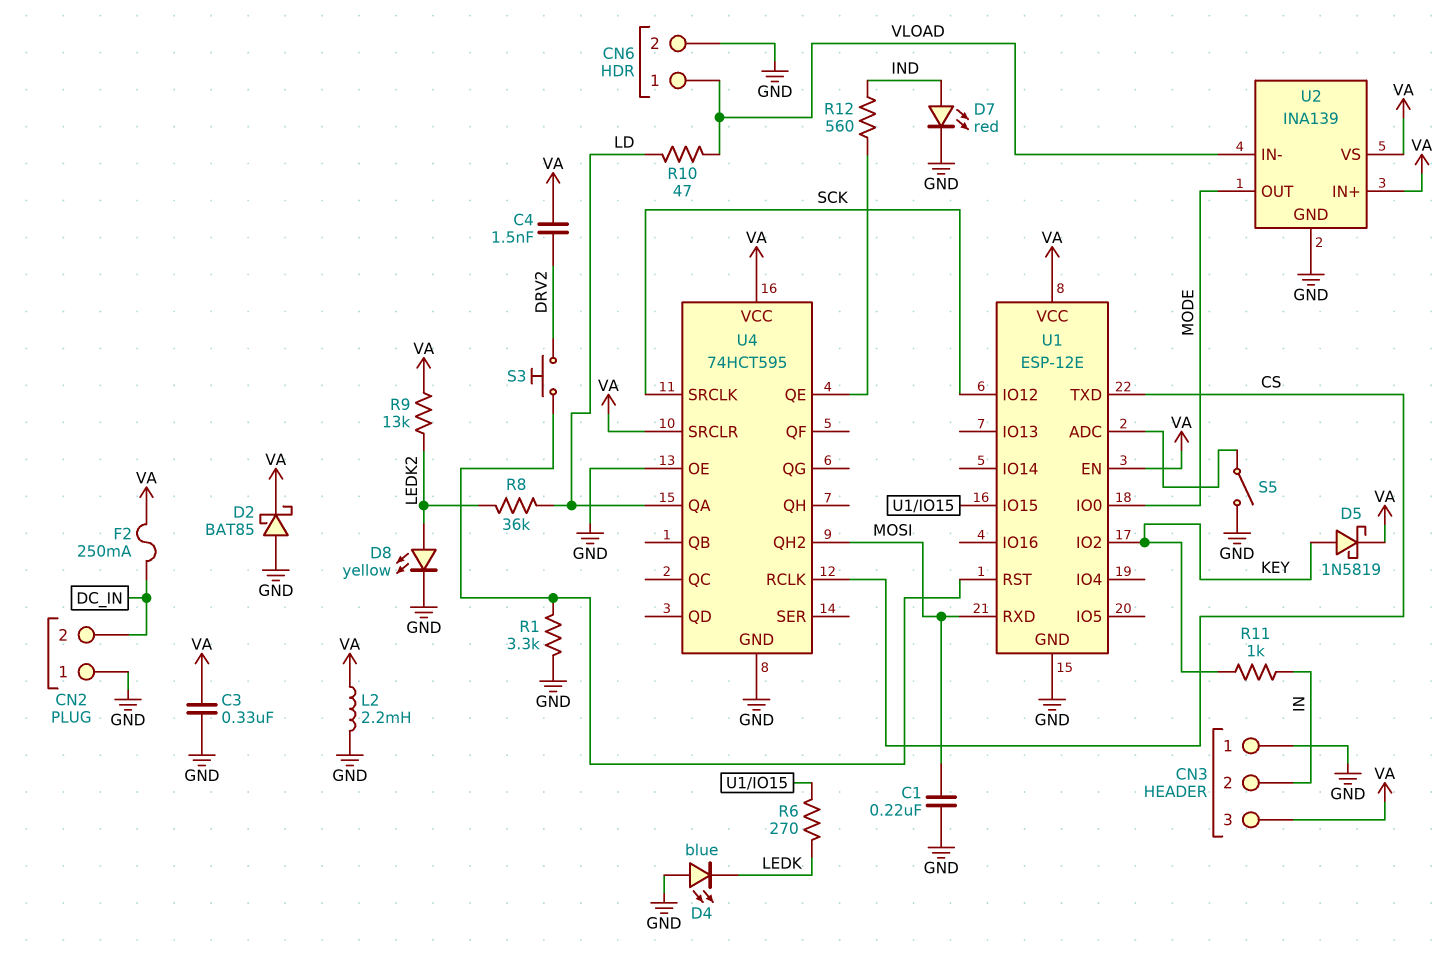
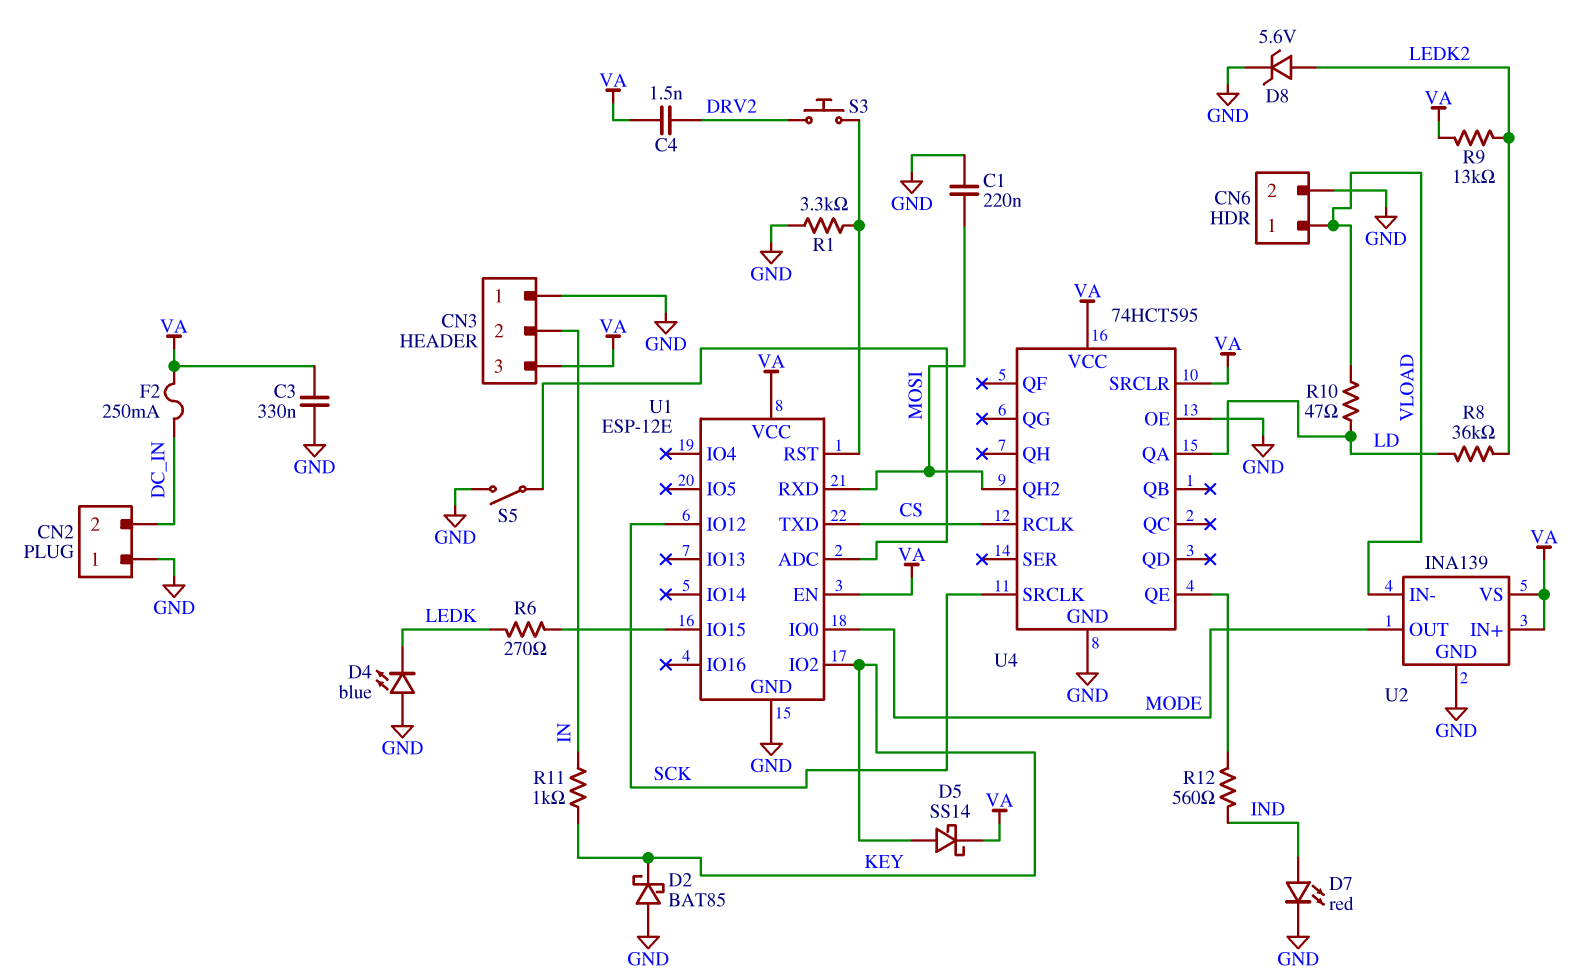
D2: schottky BAT85 (A GND, K VA) -> schottky BAT85 (A GND, K KEY)
D5: schottky 1N5819 (A KEY, K VA) -> schottky SS14 (A KEY, K VA)
D8: LED yellow (A LEDK2, K GND) -> zener 5.6V (A LEDK2, K GND)
L2: 2.2mH (GND, VA) -> none

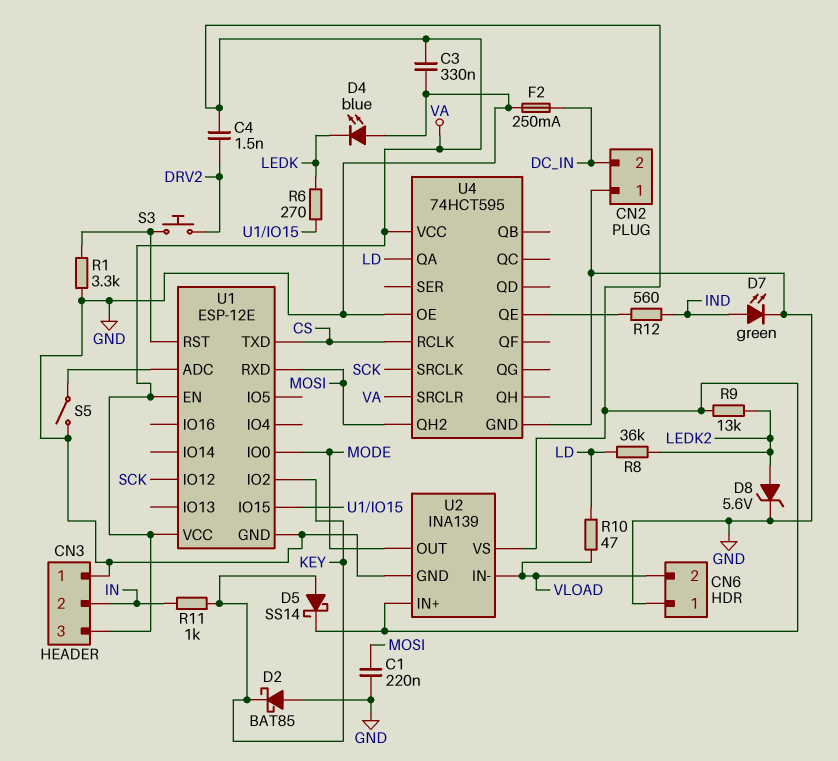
CN6 pin 1: VLOAD -> GND
CN6 pin 2: GND -> VLOAD
D7: LED red (A IND, K GND) -> LED green (A IND, K GND)
F2: 250mA (DC_IN, VA) -> 250mA (DC_IN, GND)

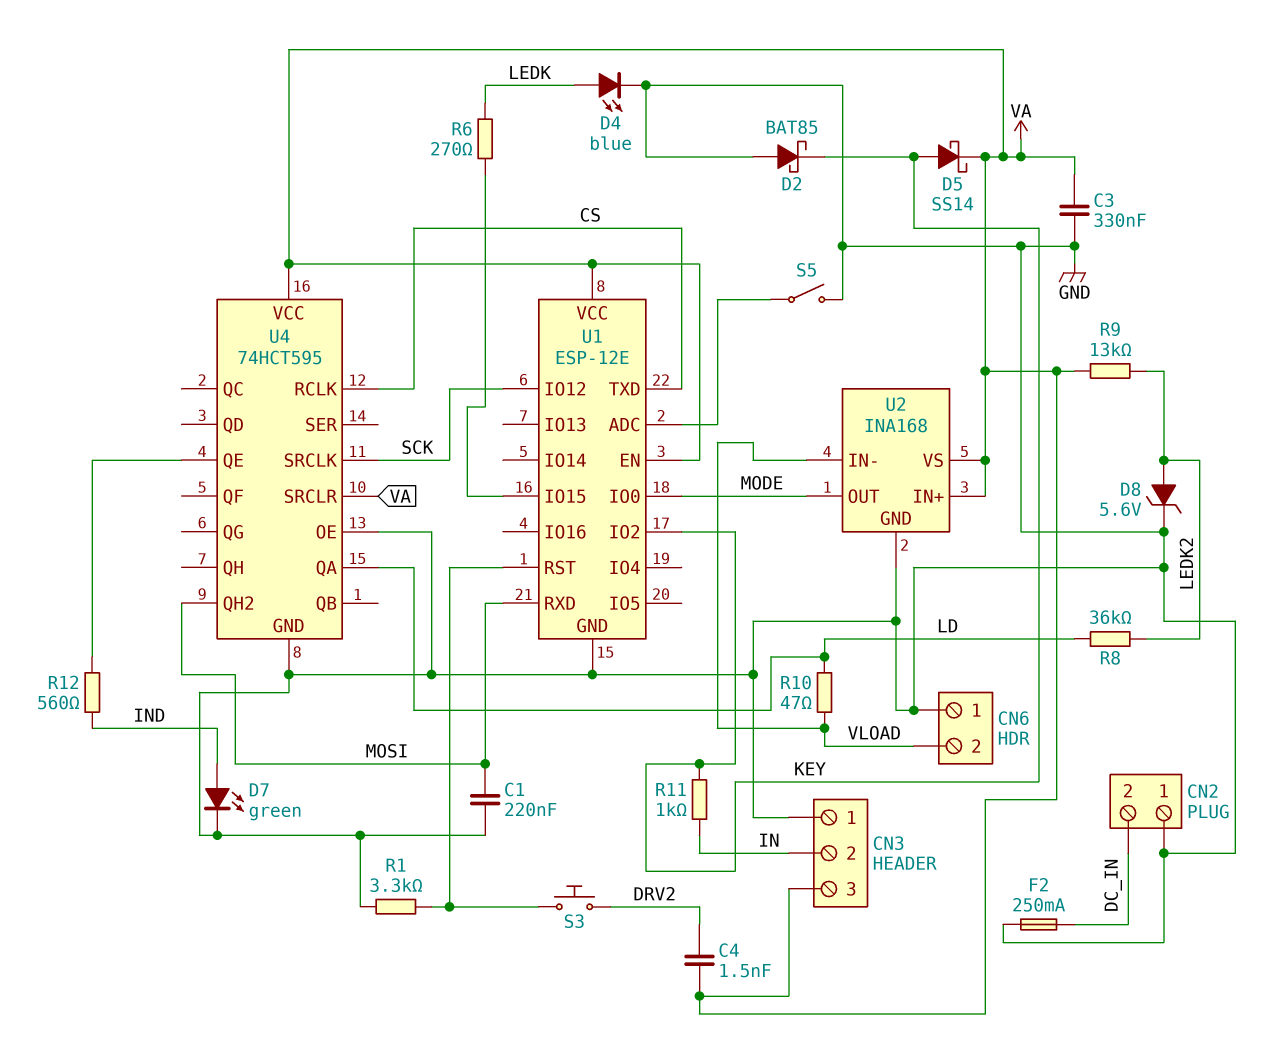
D4: LED blue (A GND, K LEDK) -> LED blue (A LEDK, K GND)
U2: INA139 -> INA168

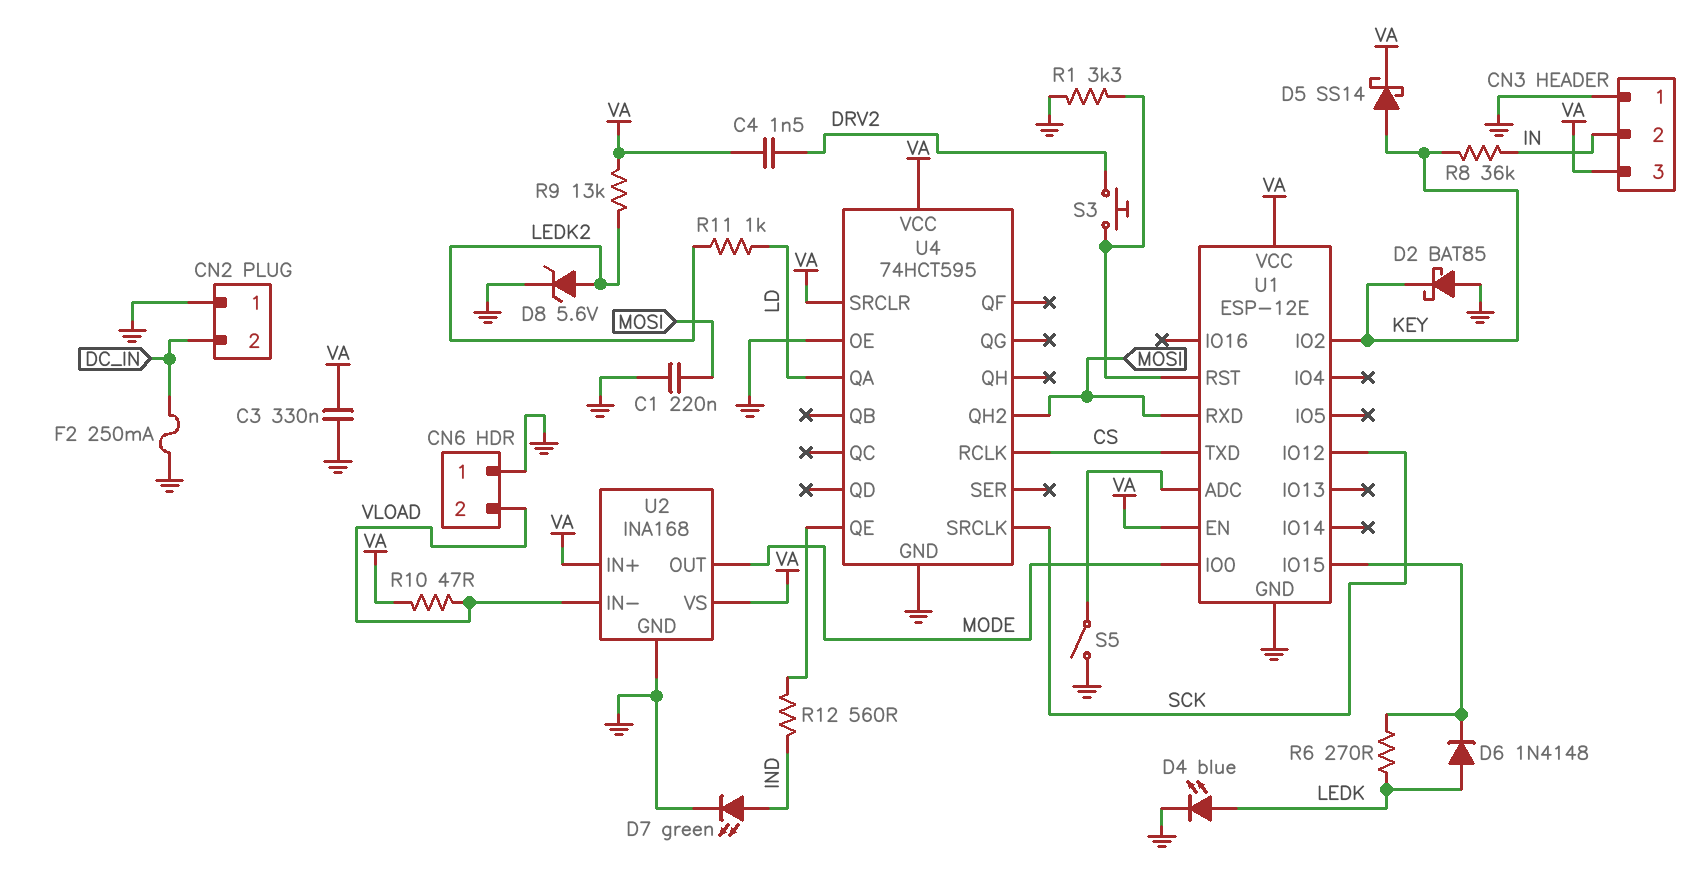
D6: none -> diode 1N4148 (A LEDK, K U1/IO15)
R8: 36k (LD, LEDK2) -> 36k (IN, KEY)
R10: 47 (LD, VLOAD) -> 47 (VA, VLOAD)
R11: 1k (IN, KEY) -> 1k (LD, LEDK2)

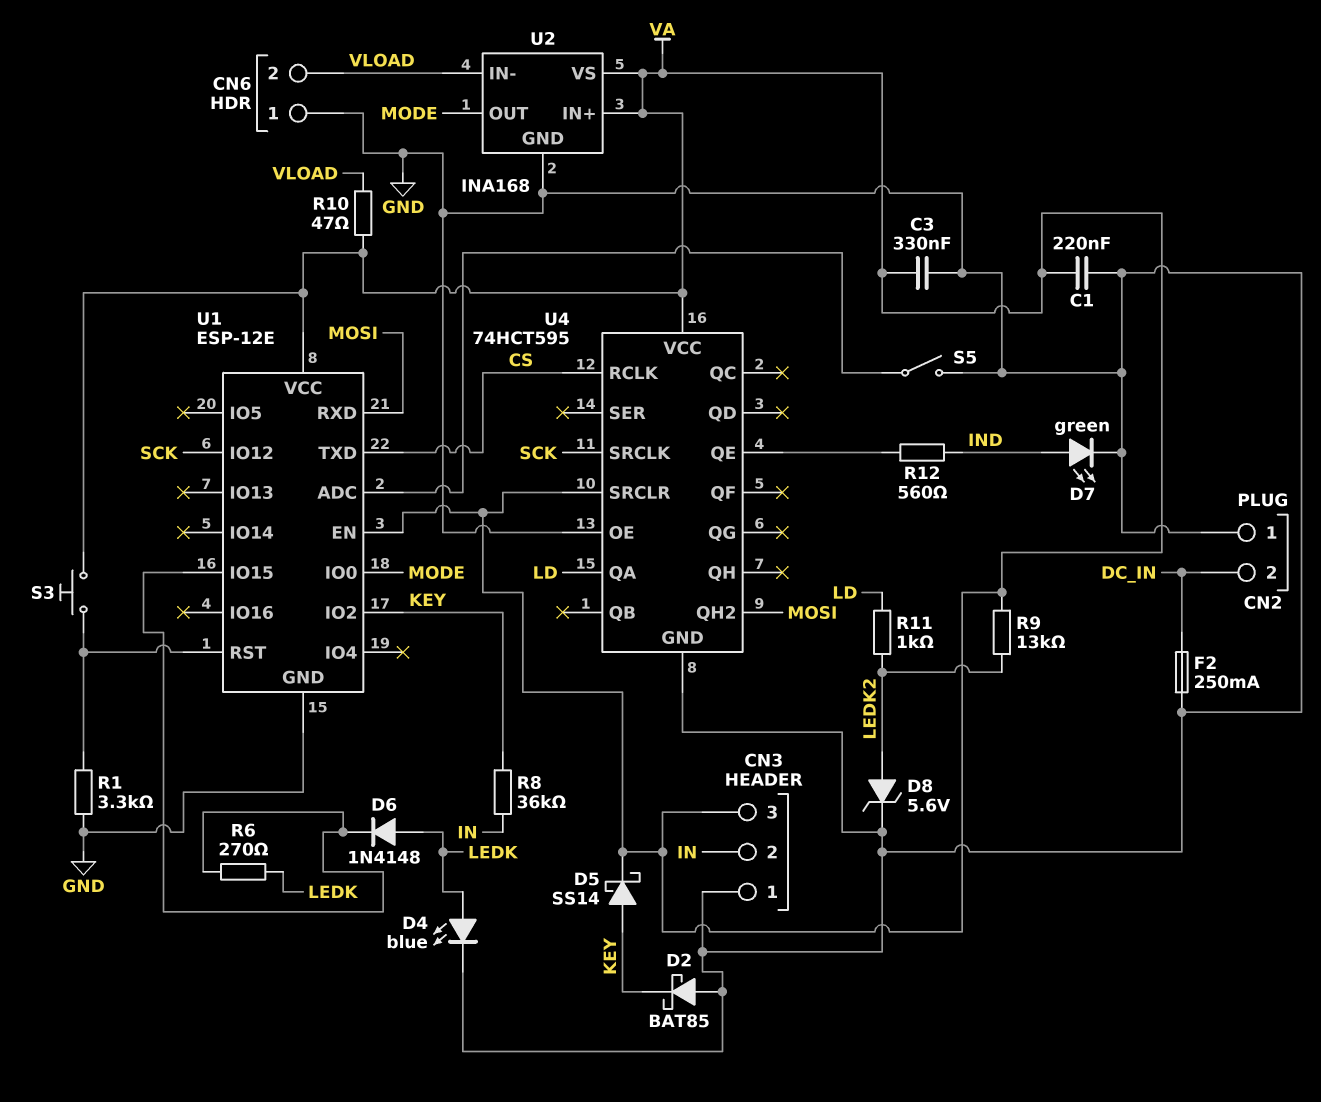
C1: 220nF (GND, MOSI) -> 220nF (GND, VA)
C4: 1.5nF (DRV2, VA) -> none
S3: button (DRV2, U1/RST) -> button (U1/RST, VA)

